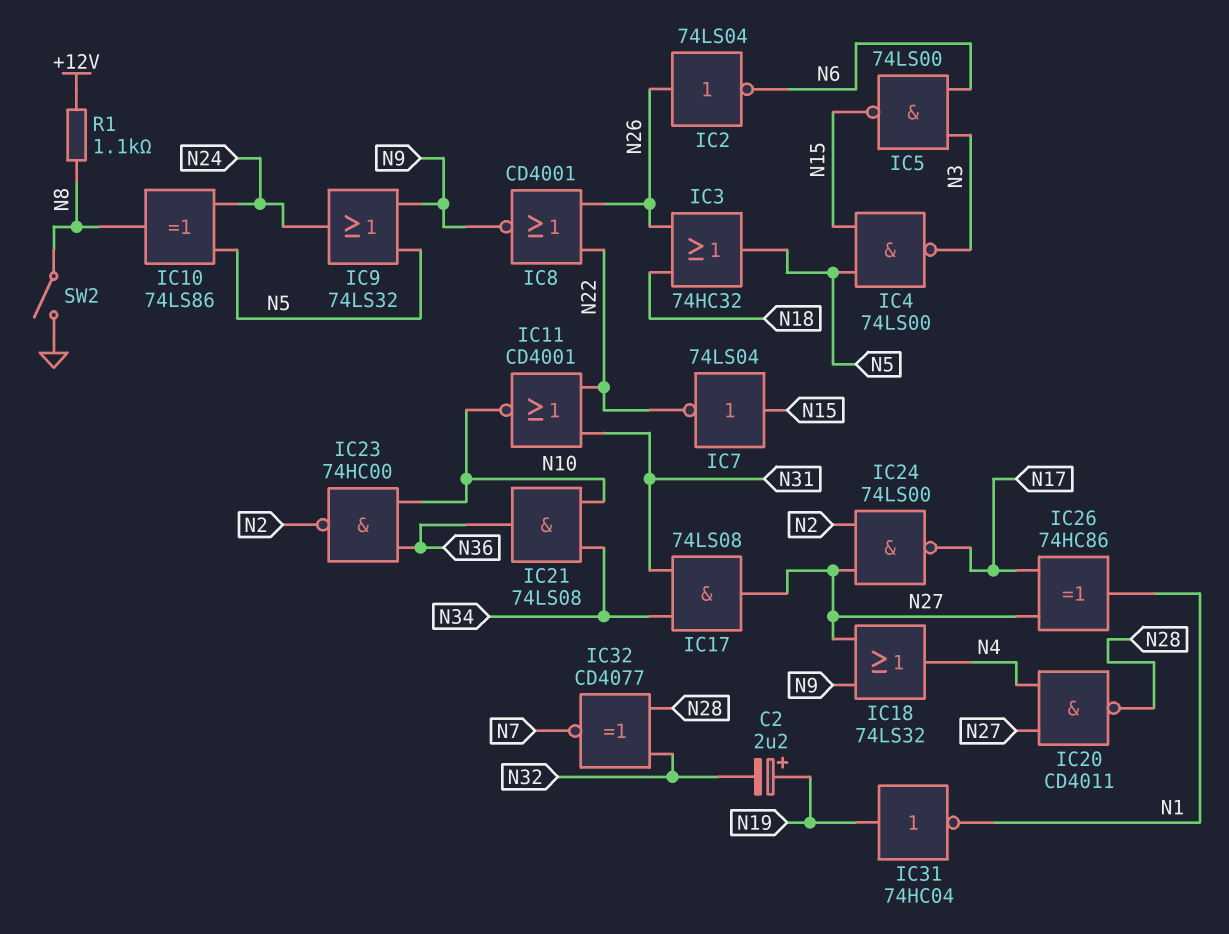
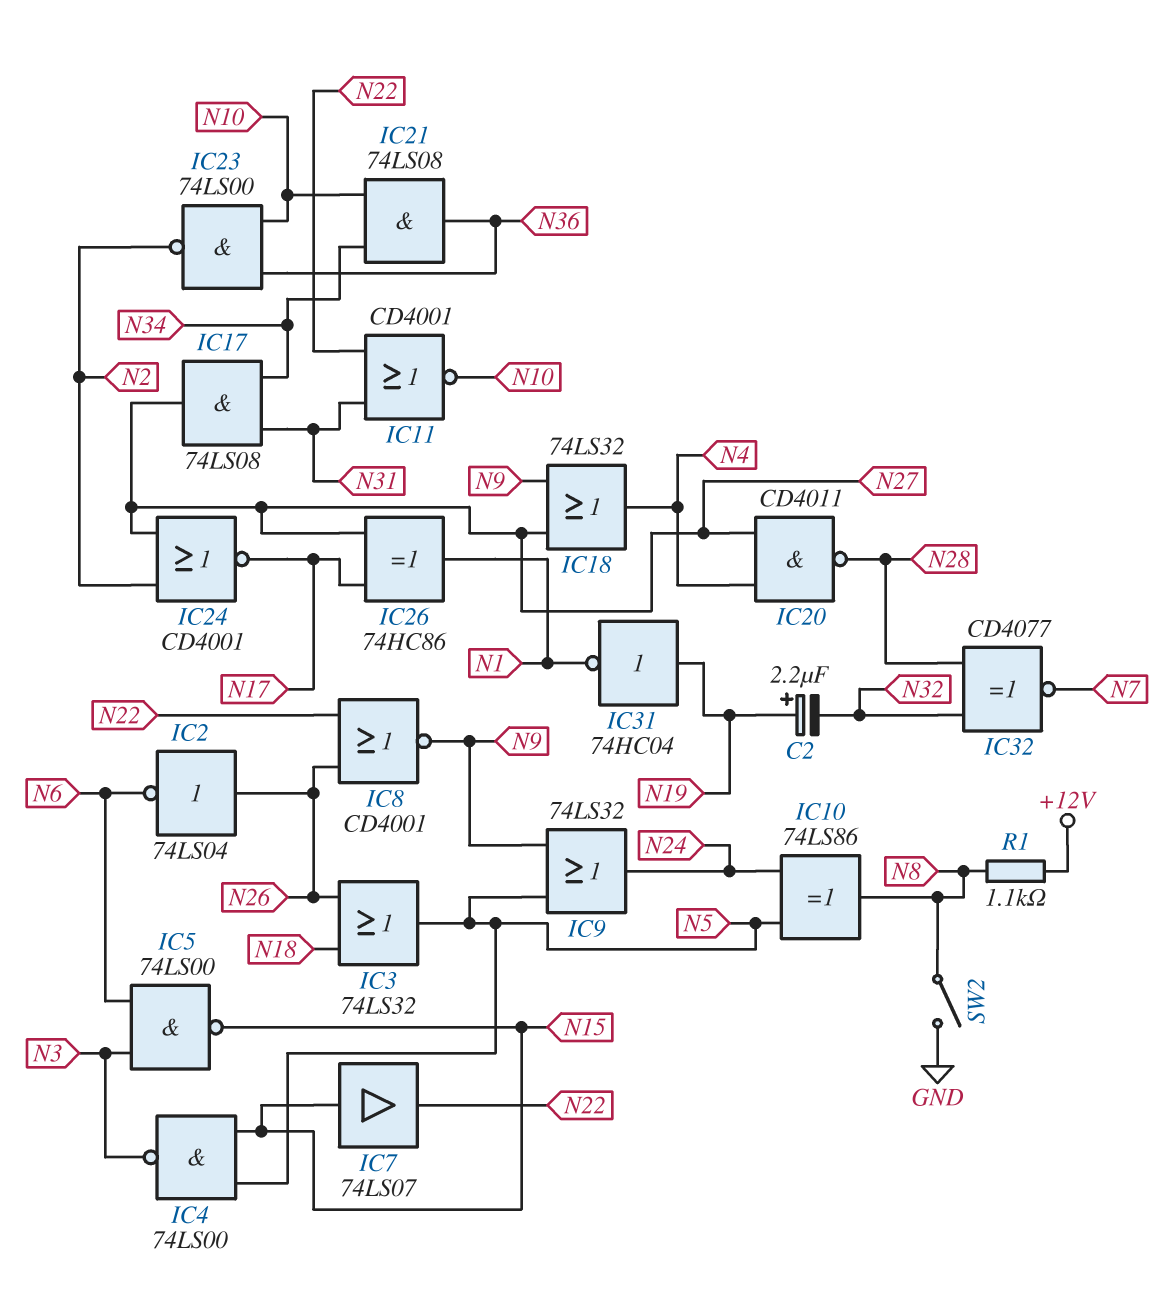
IC3: OR 74HC32 (in N18, in N26, out N5) -> OR 74LS32 (in N18, in N26, out N5)
IC7: NOT 74LS04 (in N15, out N22) -> buffer 74LS07 (in N15, out N22)
IC23: NAND 74HC00 (in N10, in N36, out N2) -> NAND 74LS00 (in N10, in N36, out N2)
IC24: NAND 74LS00 (in N2, in N27, out N17) -> NOR CD4001 (in N2, in N27, out N17)

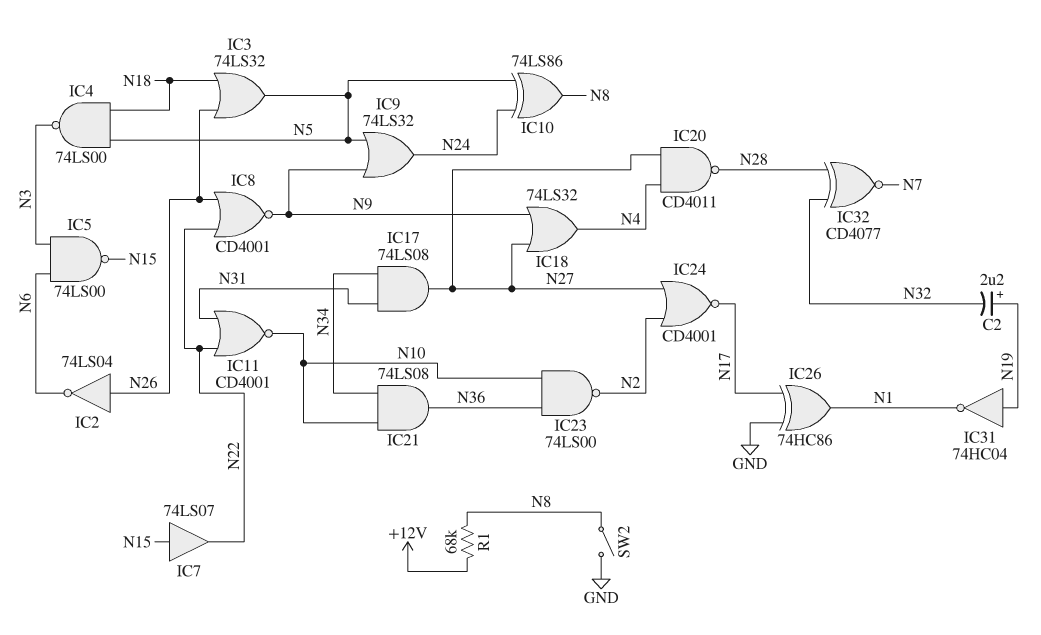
IC4: NAND 74LS00 (in N5, in N15, out N3) -> NAND 74LS00 (in N5, in N18, out N3)
IC26: XOR 74HC86 (in N17, in N27, out N1) -> XOR 74HC86 (in GND, in N17, out N1)
R1: 1.1k (+12V, N8) -> 68k (+12V, N8)

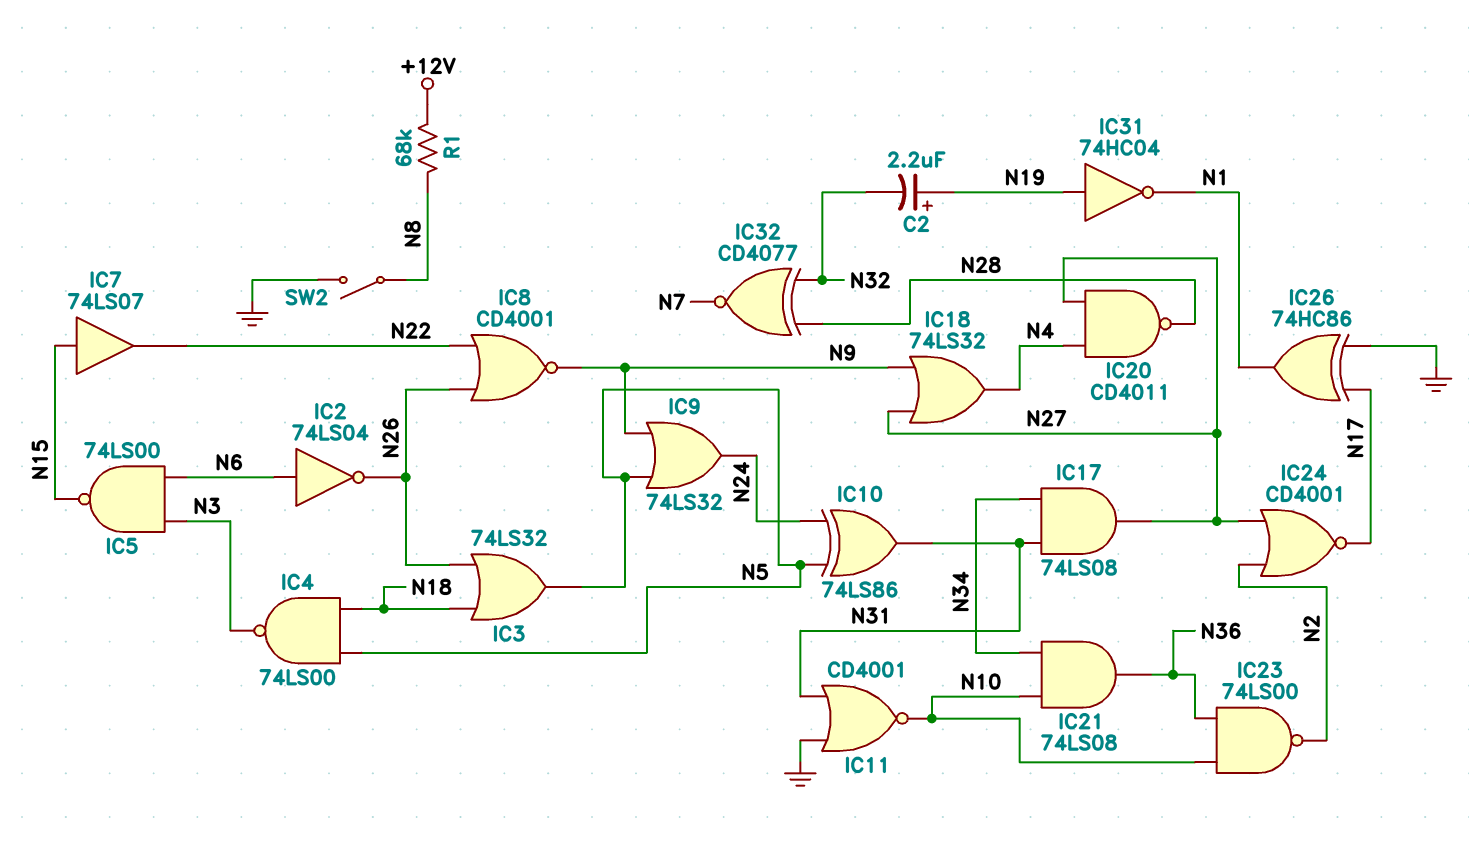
IC2: NOT 74LS04 (in N26, out N6) -> NOT 74LS04 (in N6, out N26)
IC10: XOR 74LS86 (in N5, in N24, out N8) -> XOR 74LS86 (in N5, in N24, out N31)
IC11: NOR CD4001 (in N22, in N31, out N10) -> NOR CD4001 (in GND, in N31, out N10)

